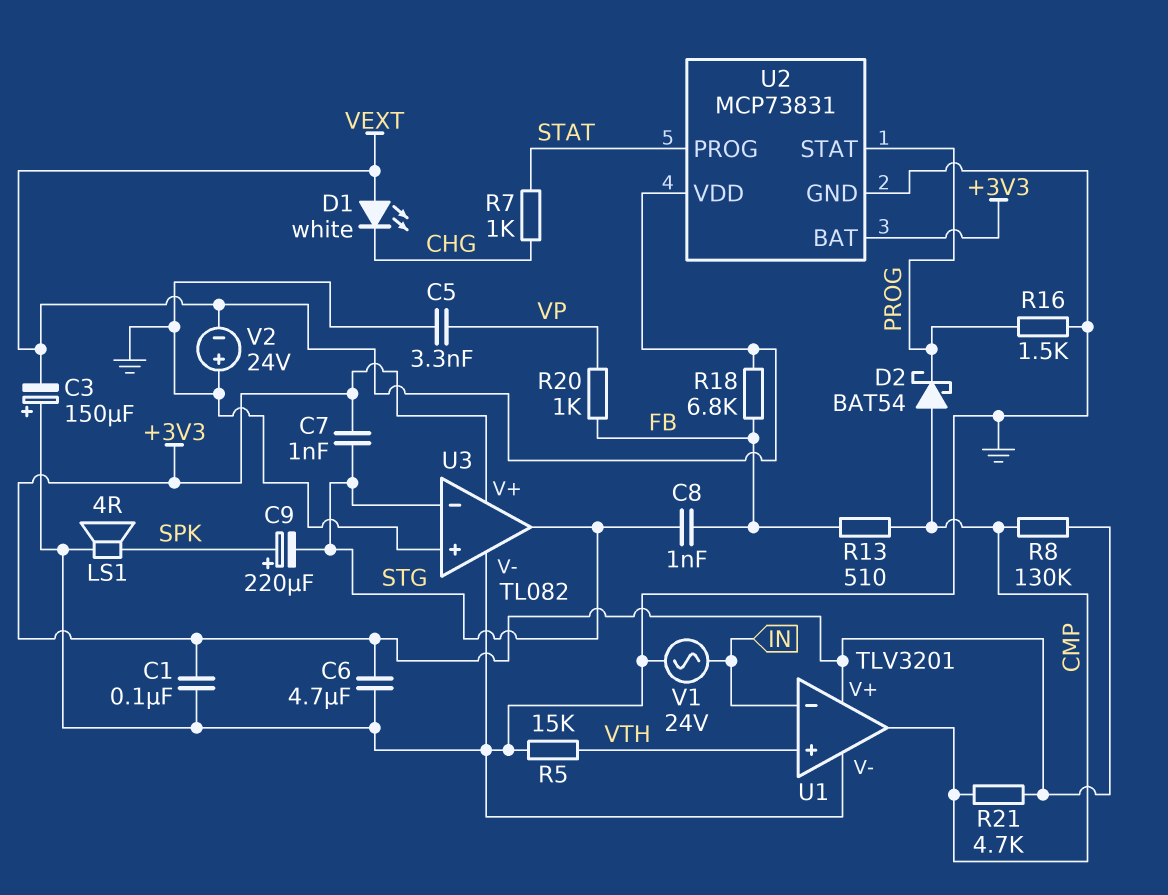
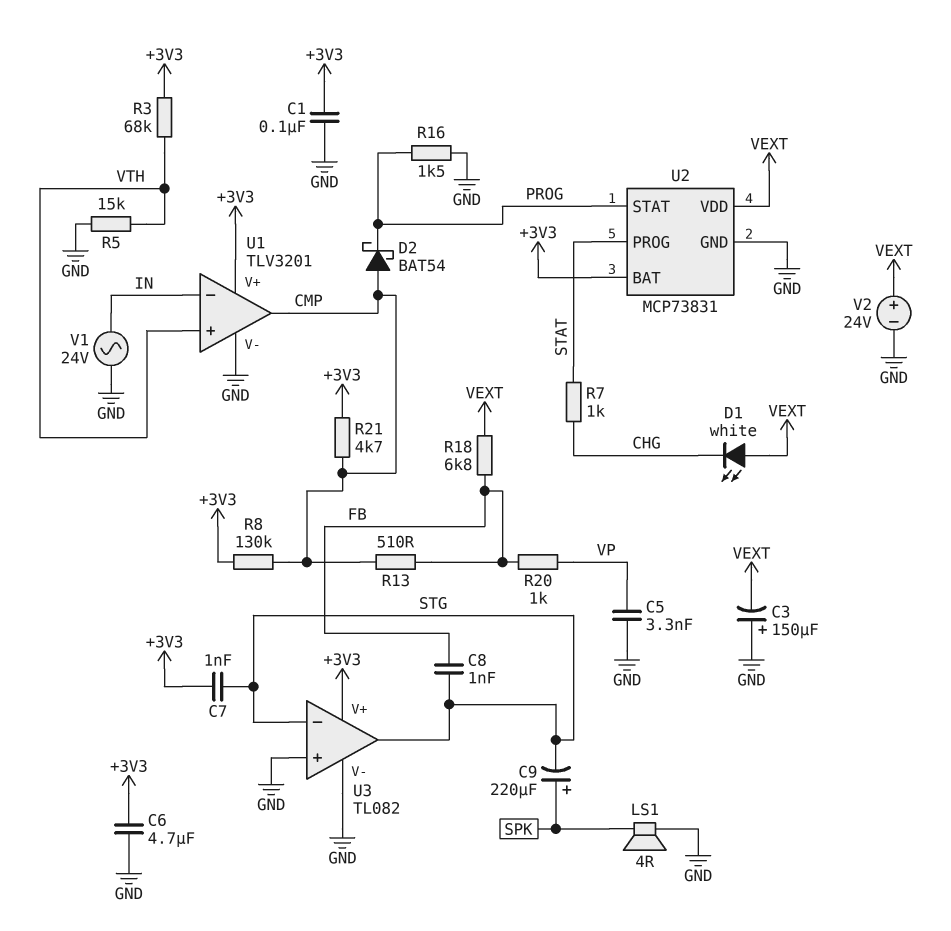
R3: none -> 68k (+3V3, VTH)
V2: 24V (plus GND, minus VEXT) -> 24V (plus VEXT, minus GND)

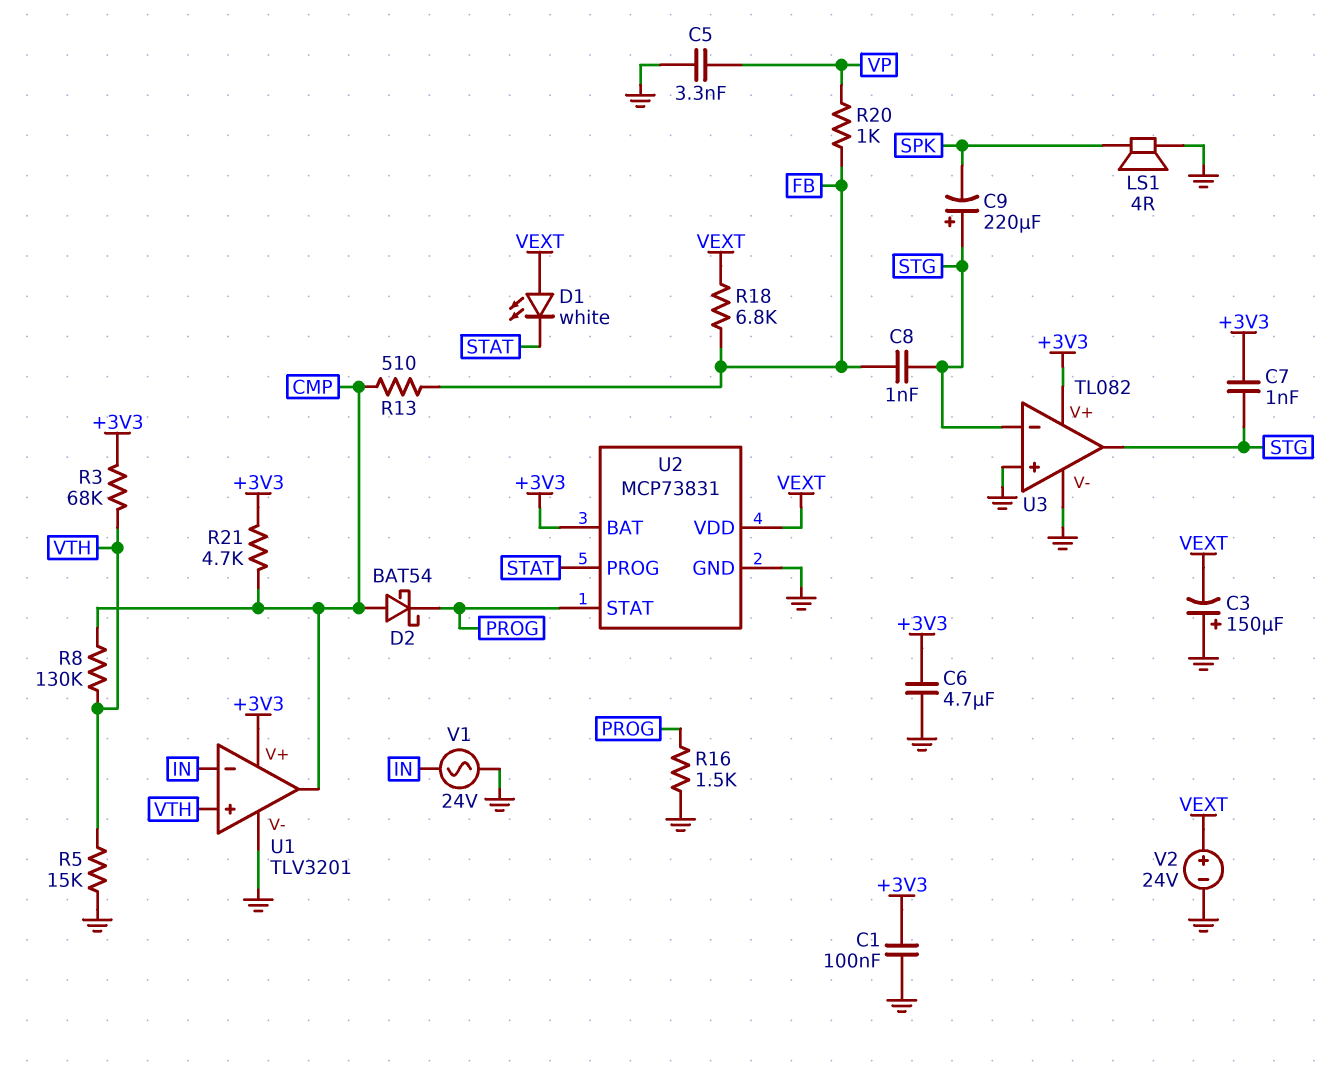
C9: 220uF (plus SPK, minus STG) -> 220uF (plus STG, minus SPK)
D1: LED white (A VEXT, K CHG) -> LED white (A VEXT, K STAT)
R7: 1k (CHG, STAT) -> none
R8: 130k (+3V3, CMP) -> 130k (CMP, VTH)

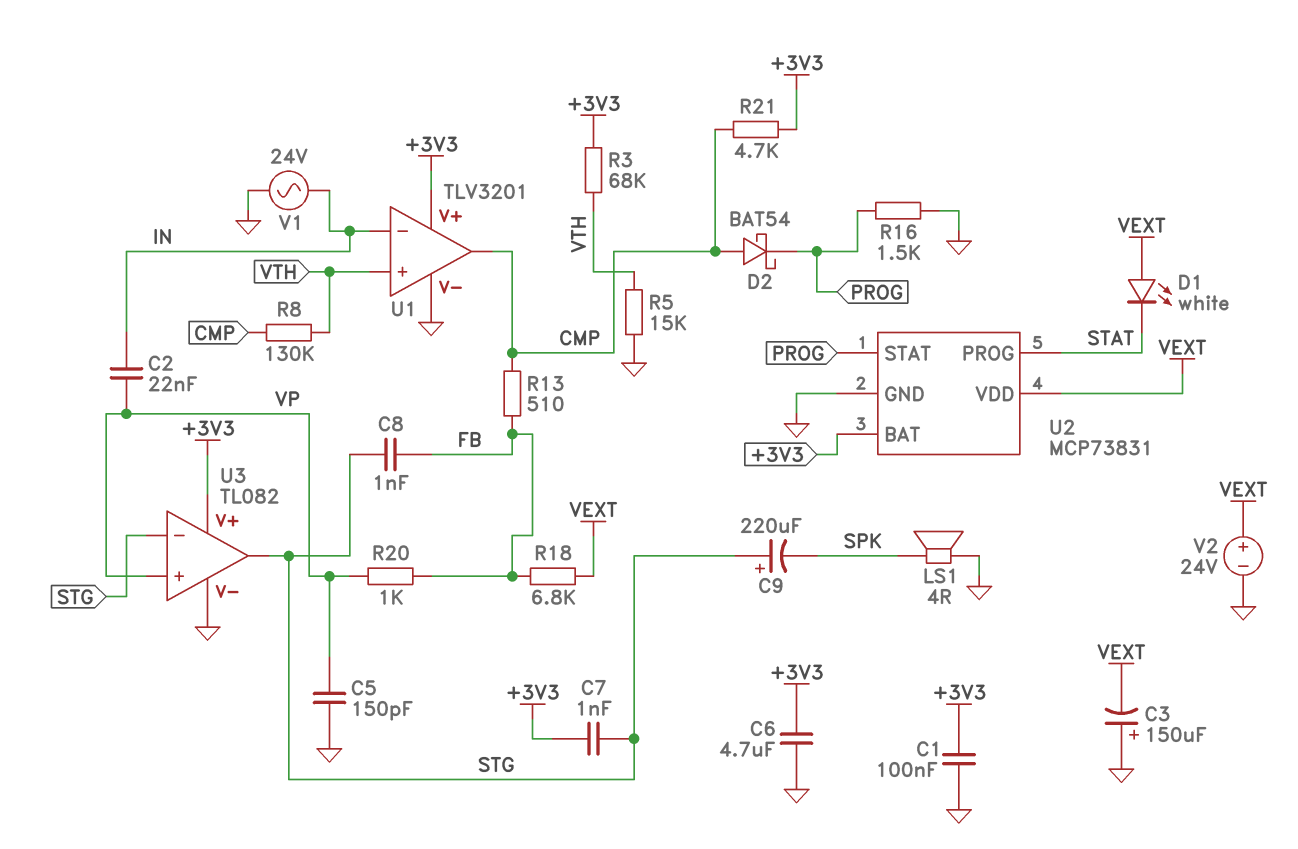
C2: none -> 22nF (IN, VP)
C5: 3.3nF (GND, VP) -> 150pF (GND, VP)
U3 pin in+: GND -> VP

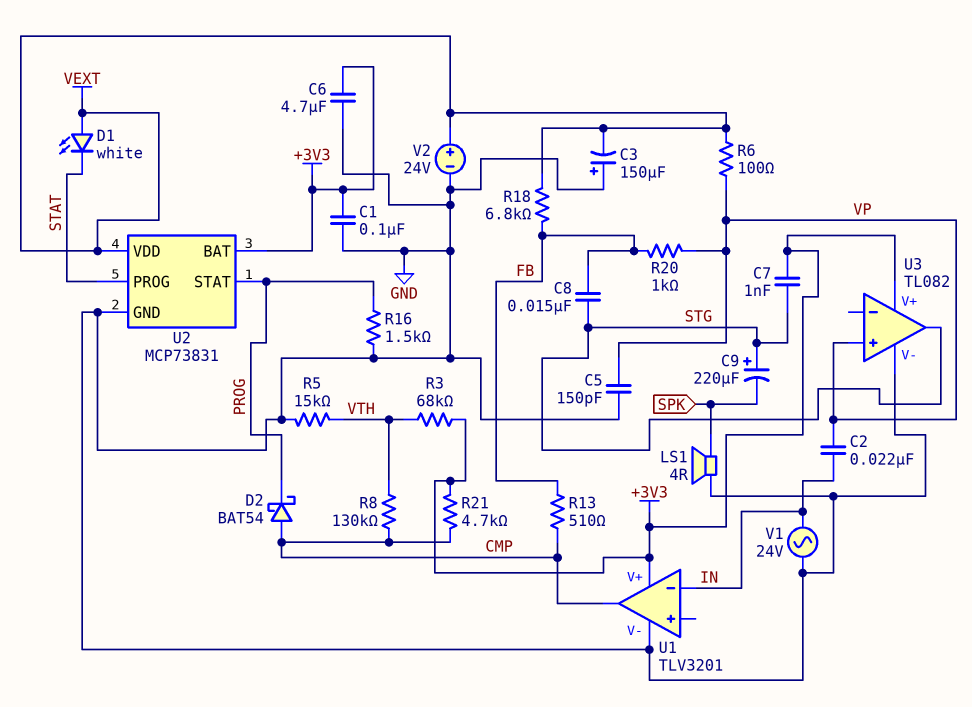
C8: 1nF (FB, STG) -> 15nF (FB, STG)
R6: none -> 100 (VEXT, VP)
U1 pin in+: VTH -> none
U3 pin in-: STG -> none

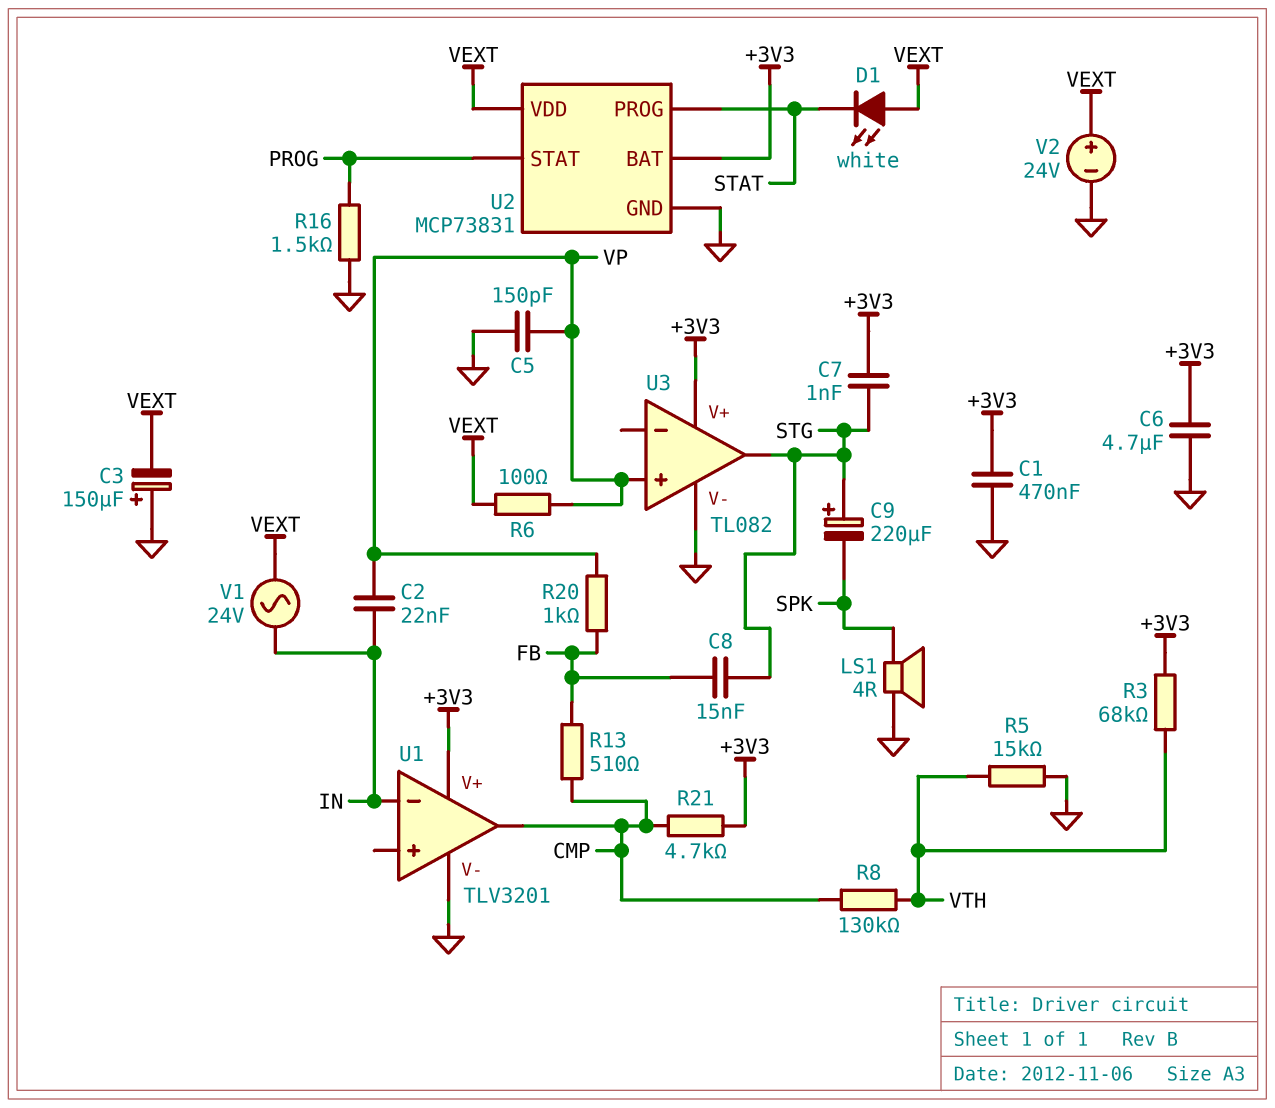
C1: 100nF (+3V3, GND) -> 470nF (+3V3, GND)
D2: schottky BAT54 (A CMP, K PROG) -> none
R18: 6.8k (FB, VEXT) -> none
V1: AC 24V (GND, IN) -> AC 24V (IN, VEXT)

